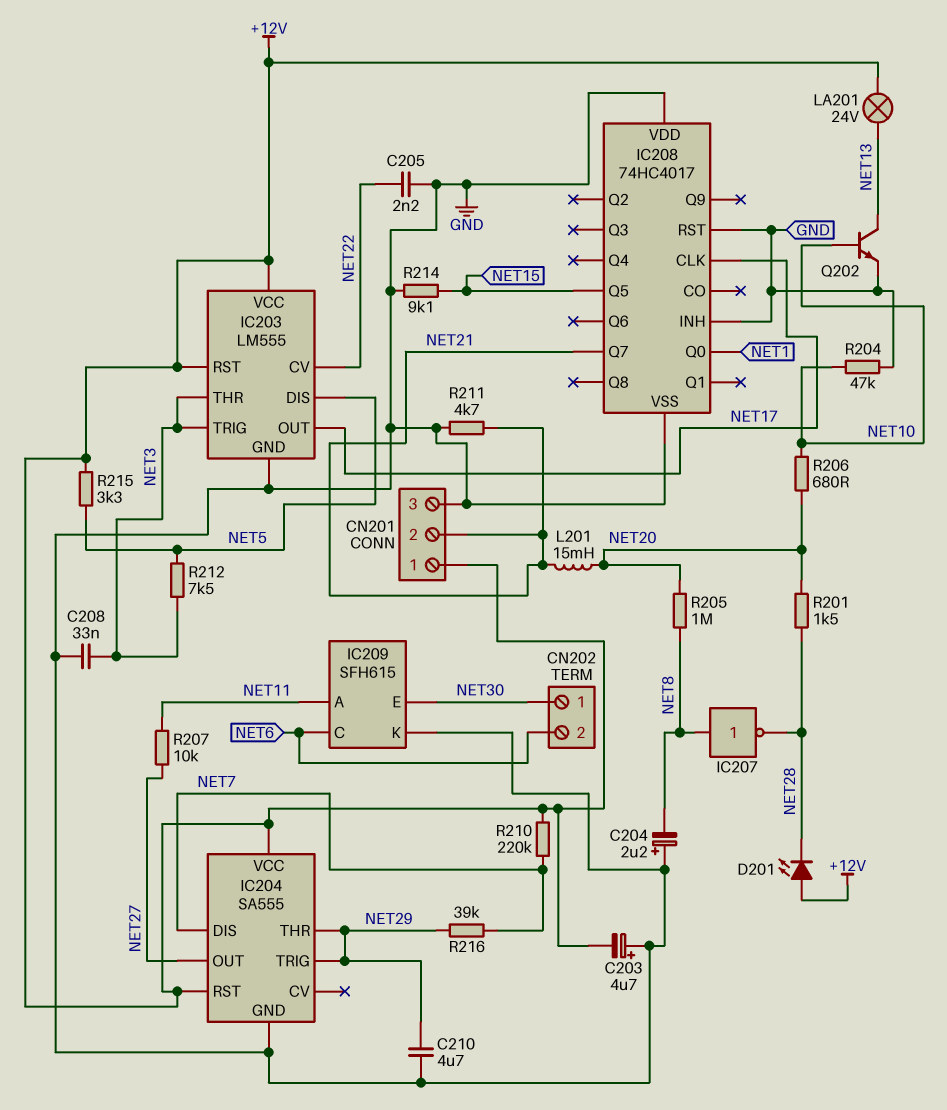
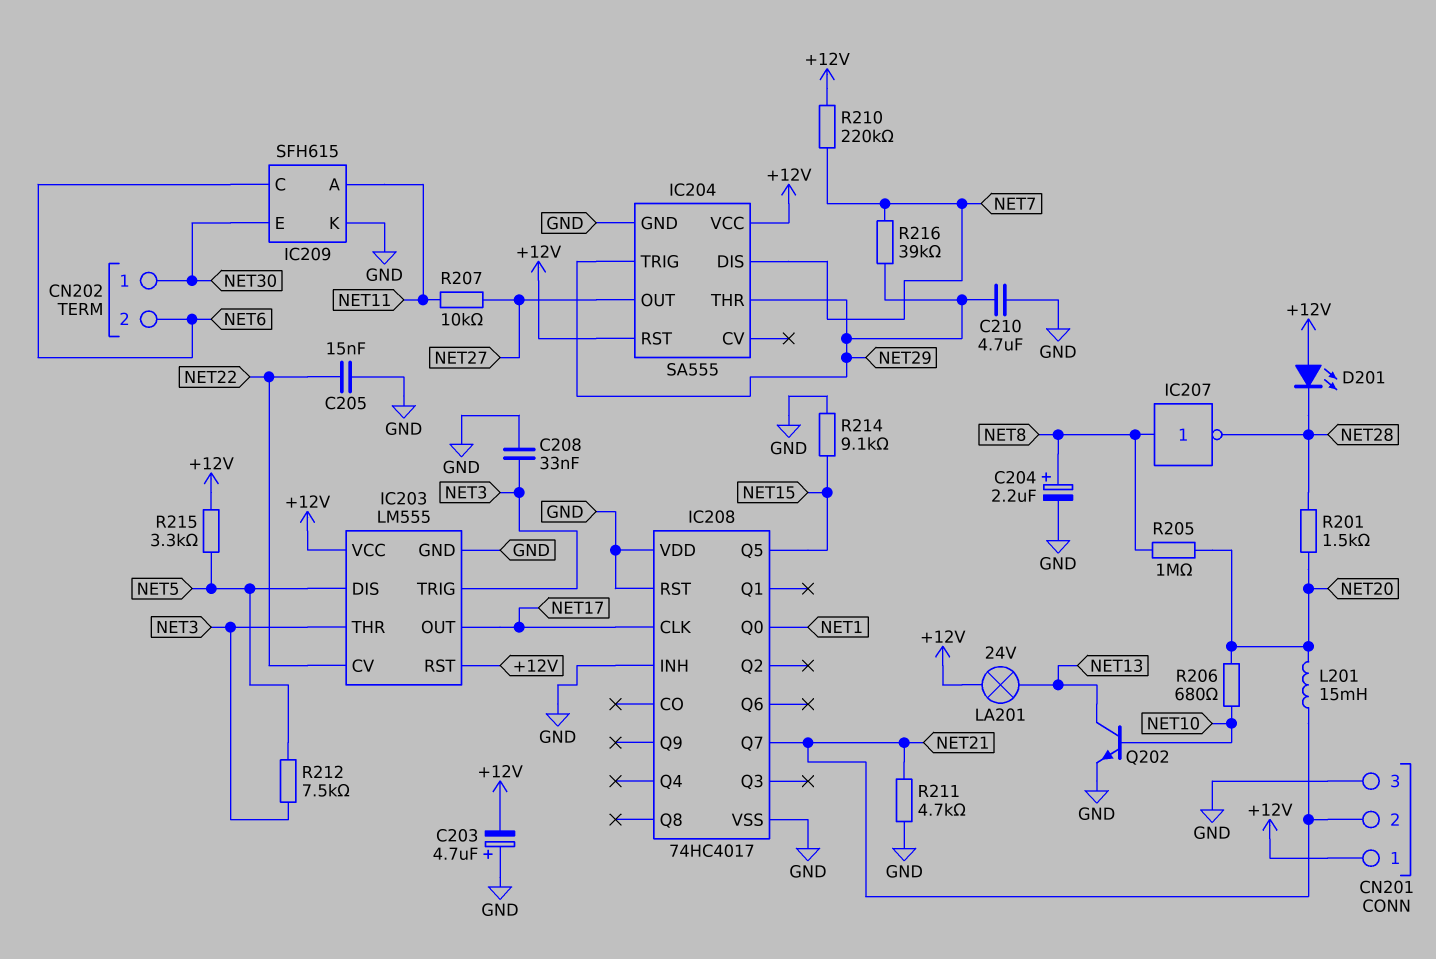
C204: 2.2uF (plus GND, minus NET8) -> 2.2uF (plus NET8, minus GND)
C205: 2.2nF (GND, NET22) -> 15nF (GND, NET22)
R204: 47k (GND, NET10) -> none

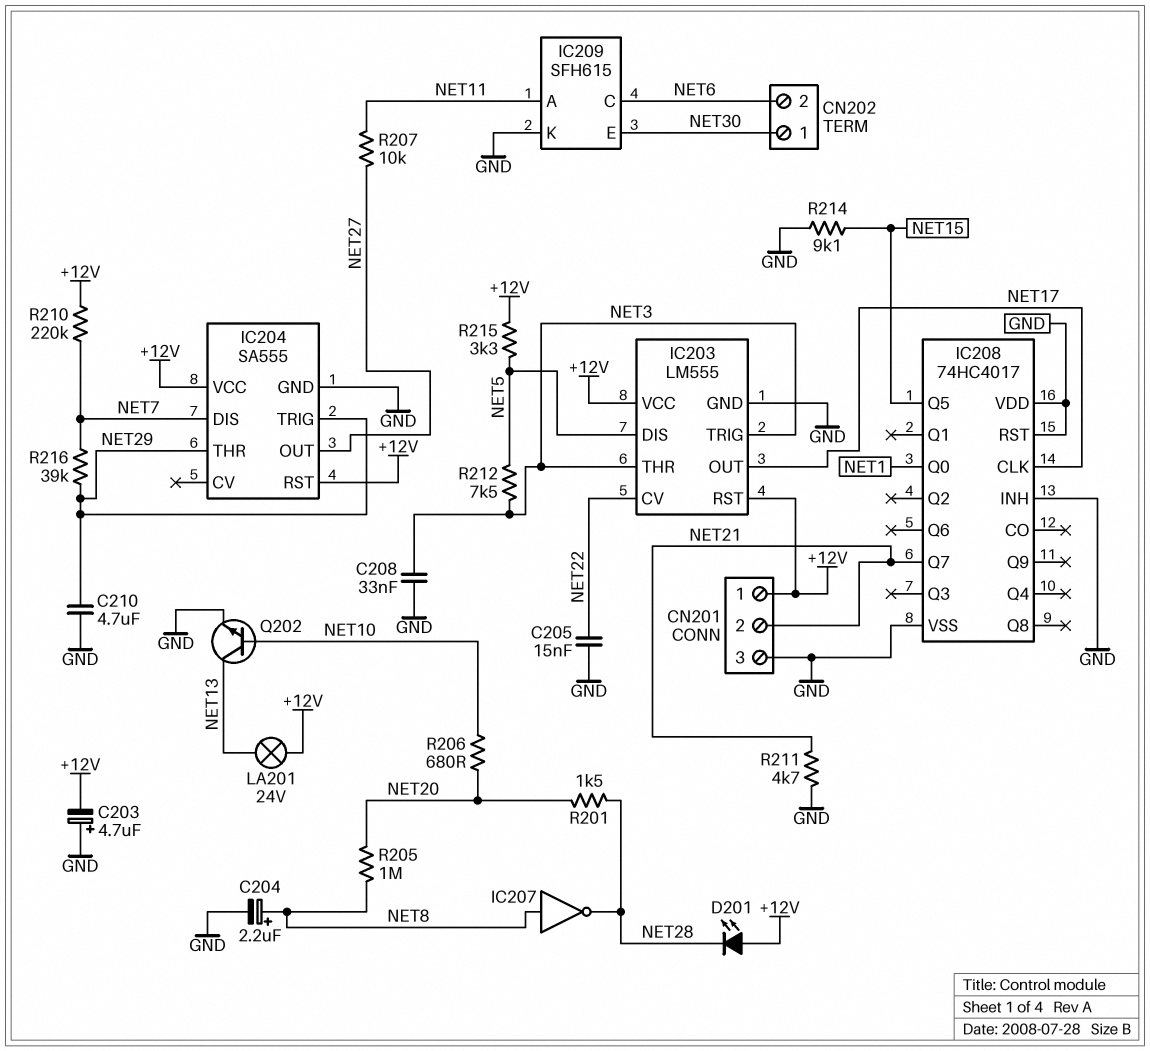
L201: 15mH (NET20, NET21) -> none

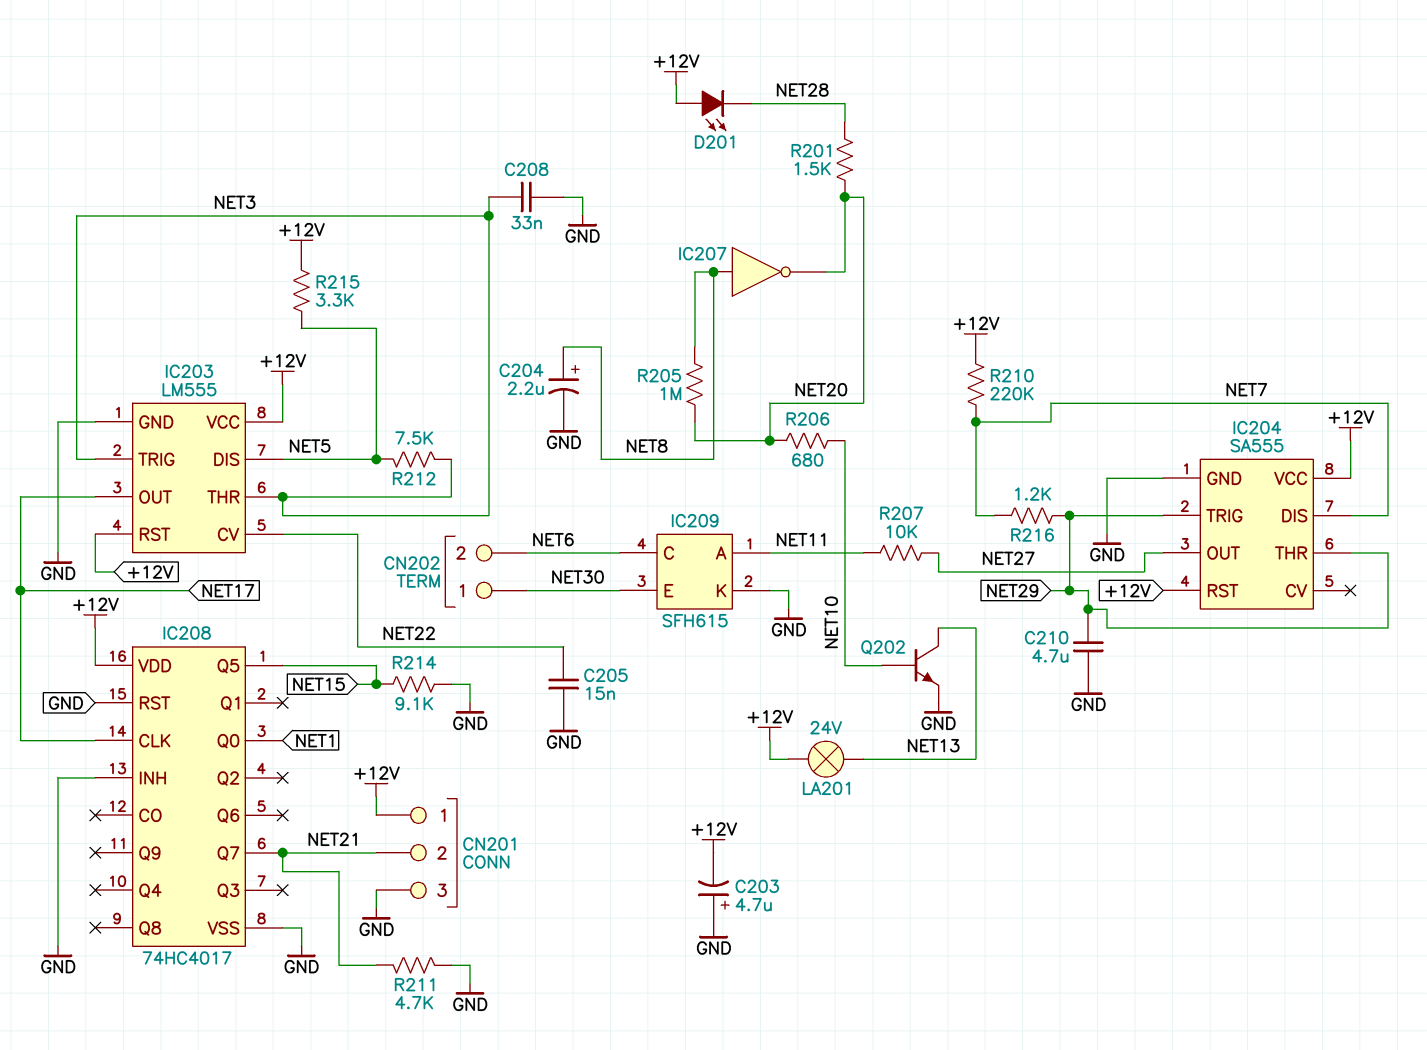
IC207: NOT (in NET8, out NET28) -> NOT (in NET8, out NET20)
IC208 pin VDD: GND -> +12V
R216: 39k (NET7, NET29) -> 1.2k (NET7, NET29)

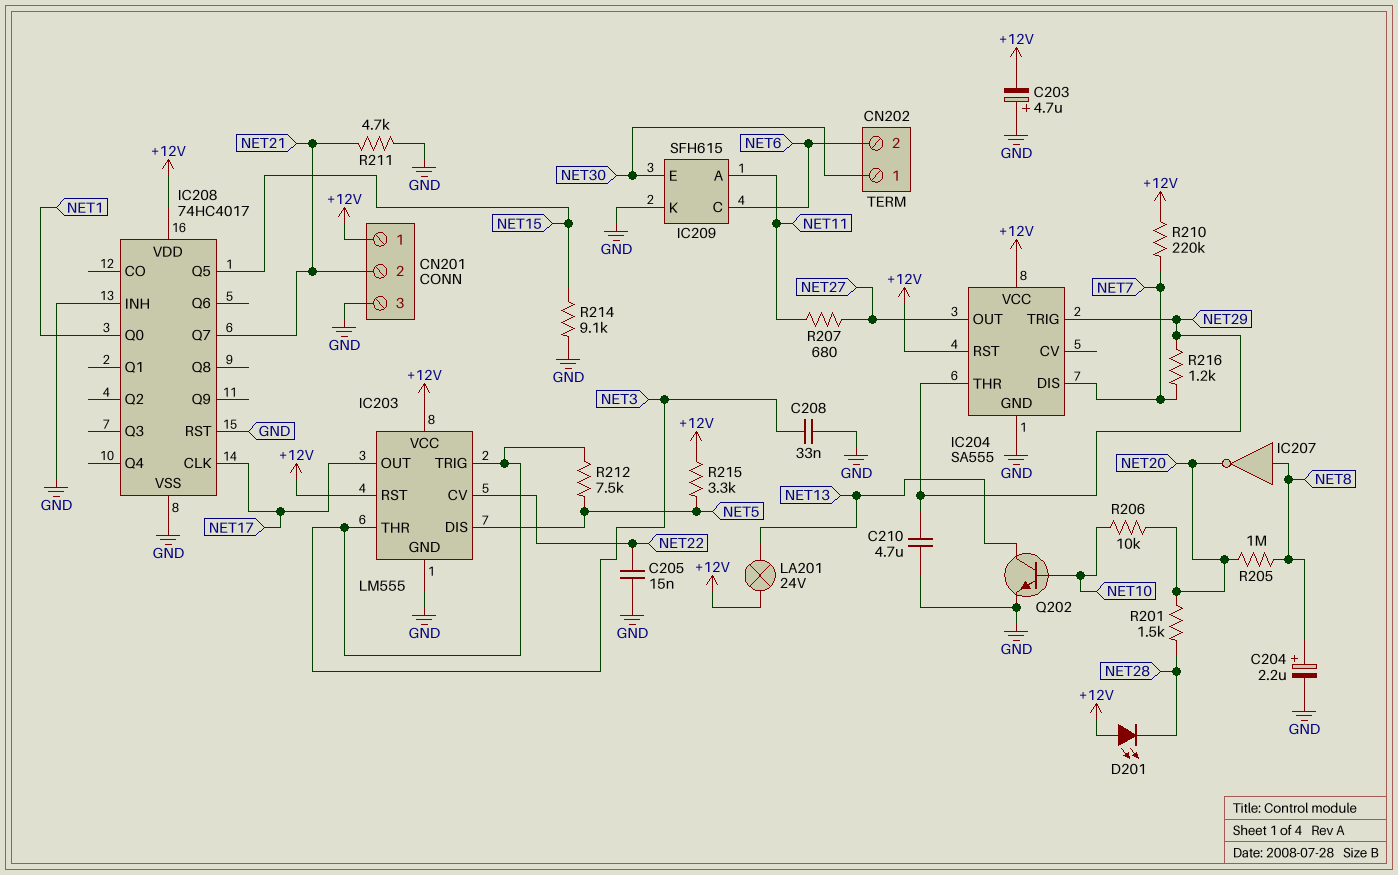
R206: 680 (NET10, NET20) -> 10k (NET10, NET20)
R207: 10k (NET11, NET27) -> 680 (NET11, NET27)

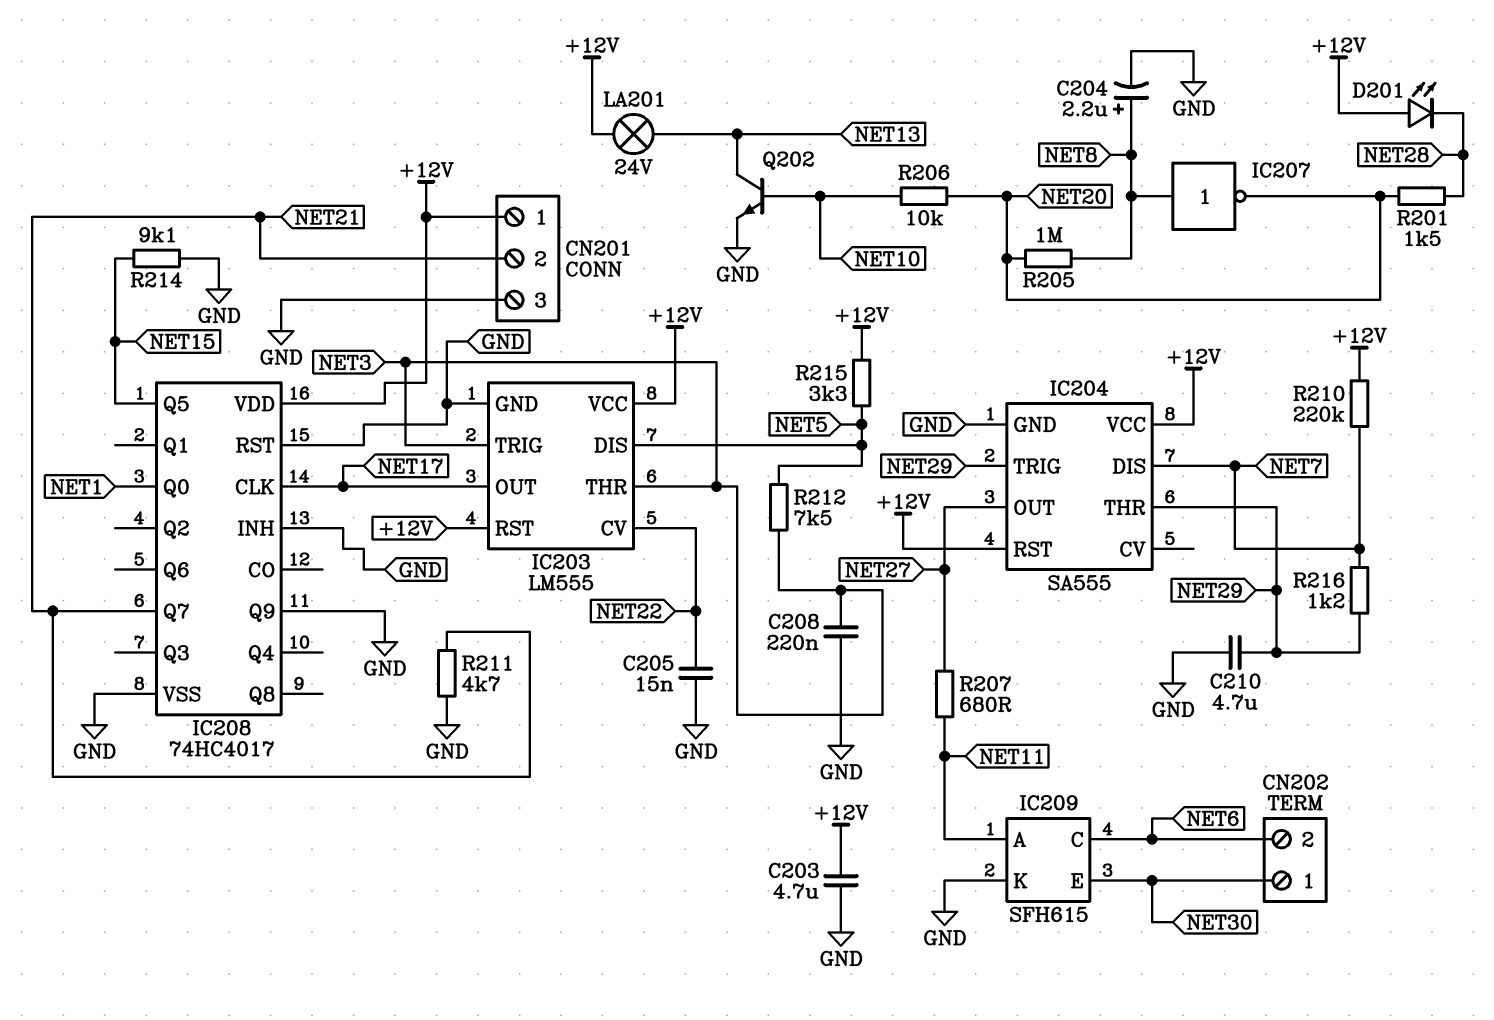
C203: 4.7uF (plus GND, minus +12V) -> 4.7uF (+12V, GND)
C208: 33nF (GND, NET3) -> 220nF (GND, NET3)
IC208 pin Q9: none -> GND

